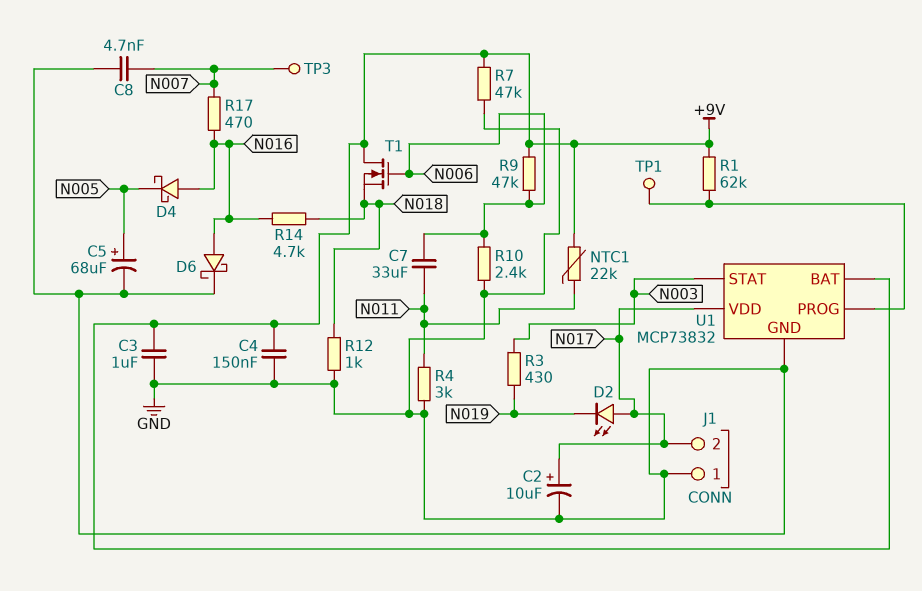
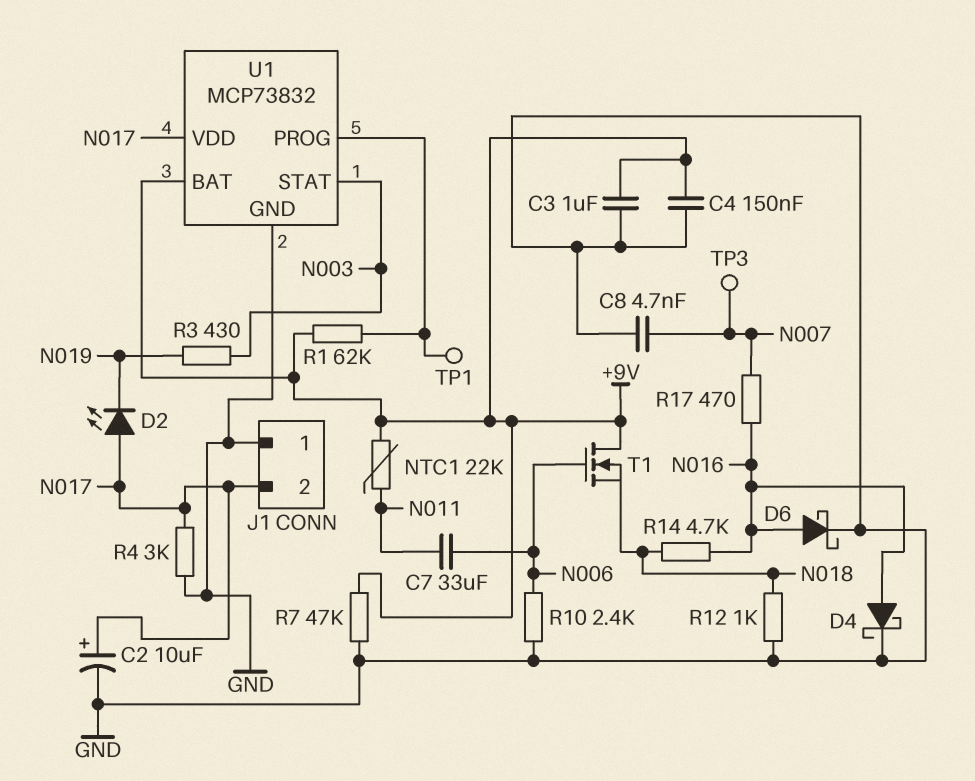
C5: 68uF (plus N005, minus GND) -> none
D4: schottky (A N016, K N005) -> schottky (A N016, K GND)
R4: 3k (GND, N011) -> 3k (GND, N017)
R9: 47k (+9V, N006) -> none

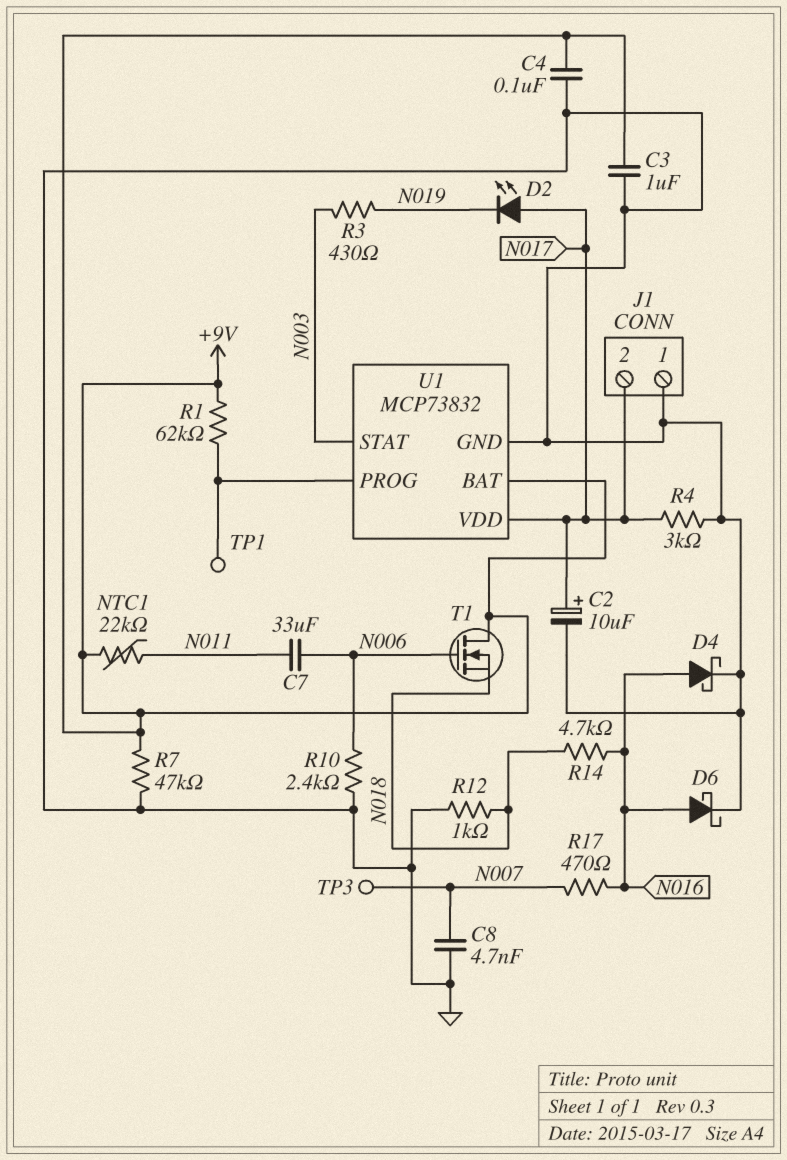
C4: 150nF (+9V, GND) -> 100nF (+9V, GND)

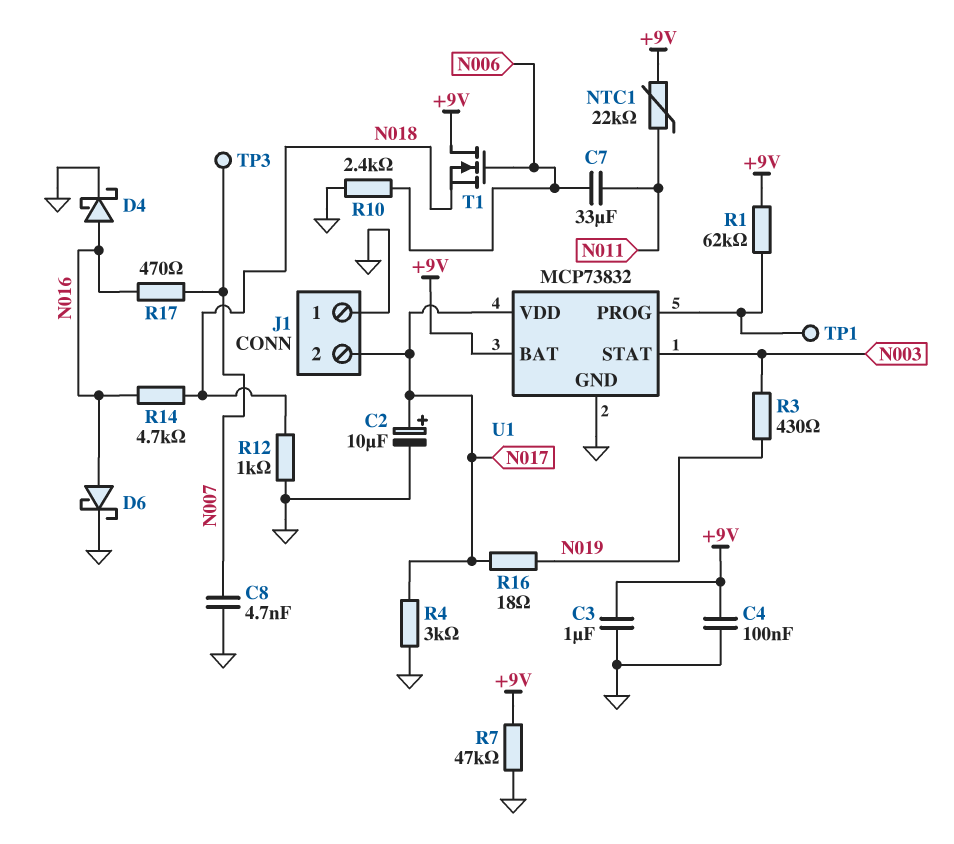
D2: LED (A N017, K N019) -> none
R16: none -> 18 (N017, N019)

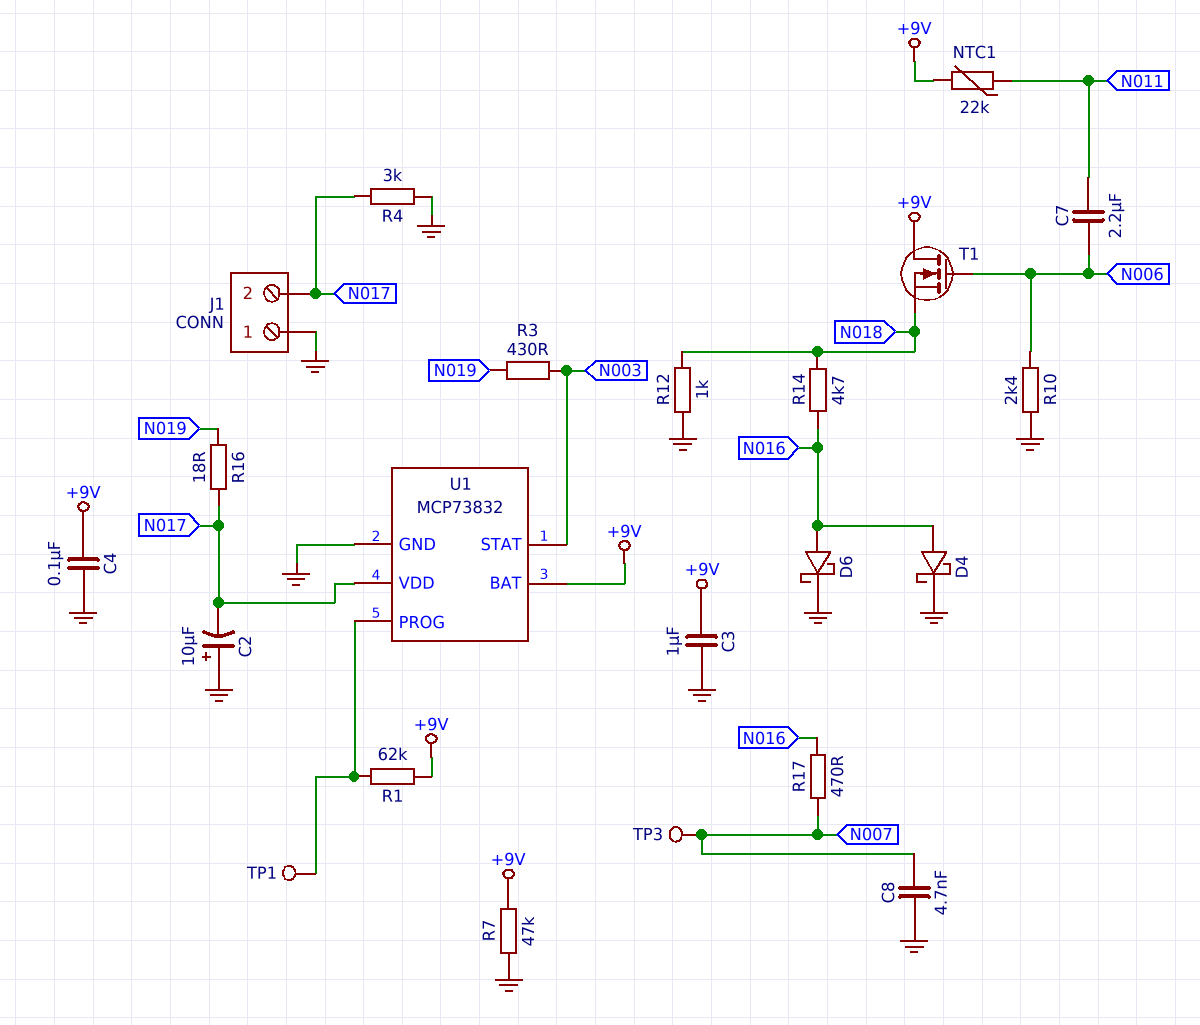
C2: 10uF (plus N017, minus GND) -> 10uF (plus GND, minus N017)
C7: 33uF (N006, N011) -> 2.2uF (N006, N011)

